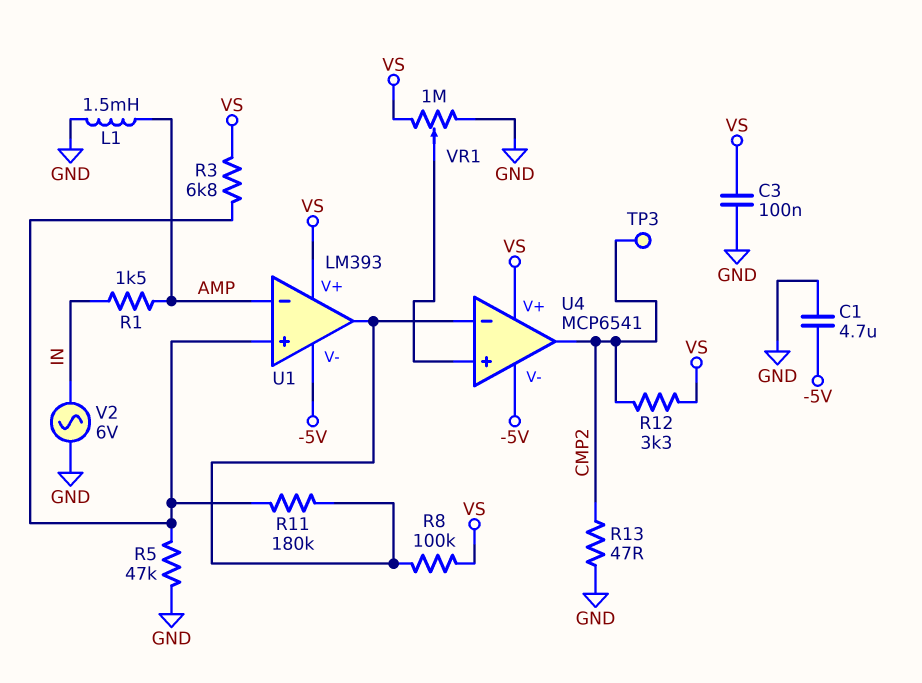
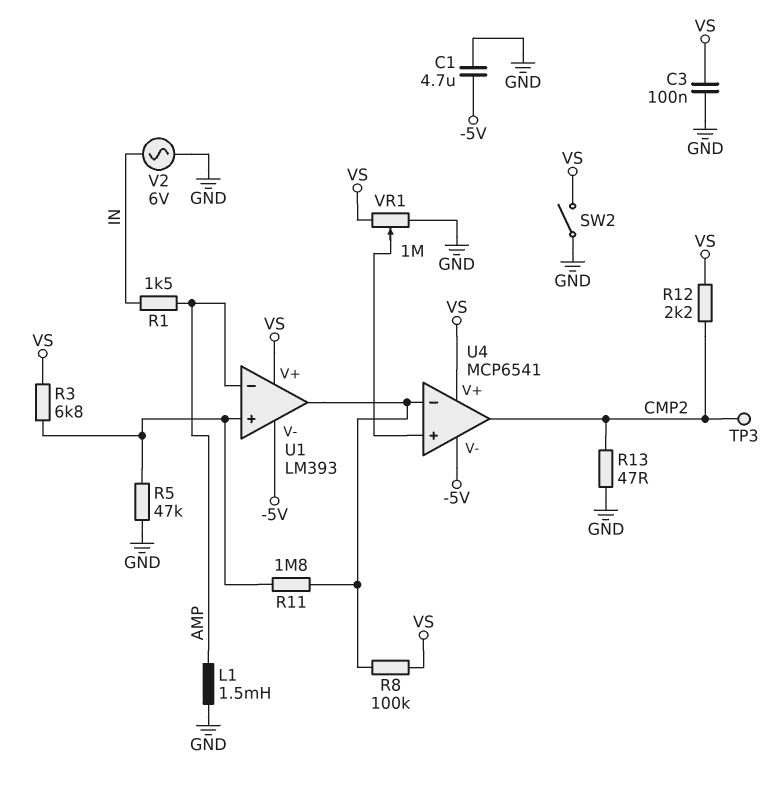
R11: 180k (U1/in+, U1/out) -> 1.8M (U1/in+, U1/out)
R12: 3.3k (CMP2, VS) -> 2.2k (CMP2, VS)
SW2: none -> switch (GND, VS)

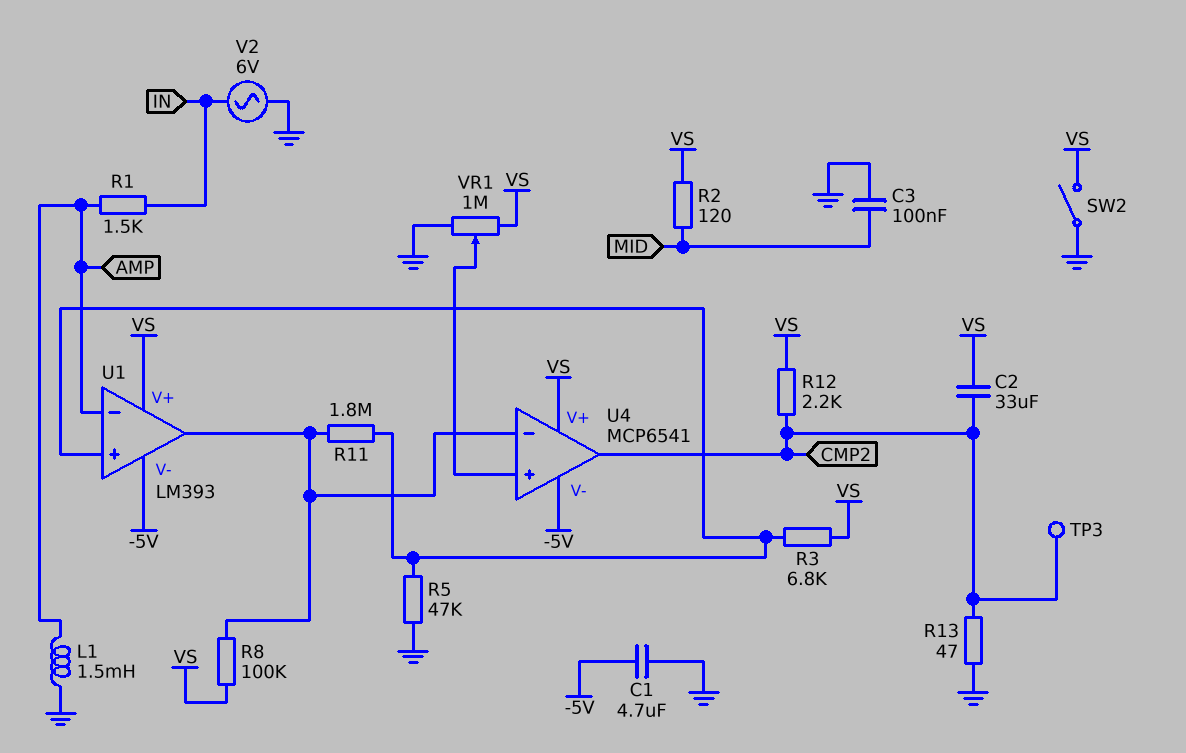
C2: none -> 33uF (CMP2, VS)
C3: 100nF (GND, VS) -> 100nF (GND, MID)
R2: none -> 120 (MID, VS)

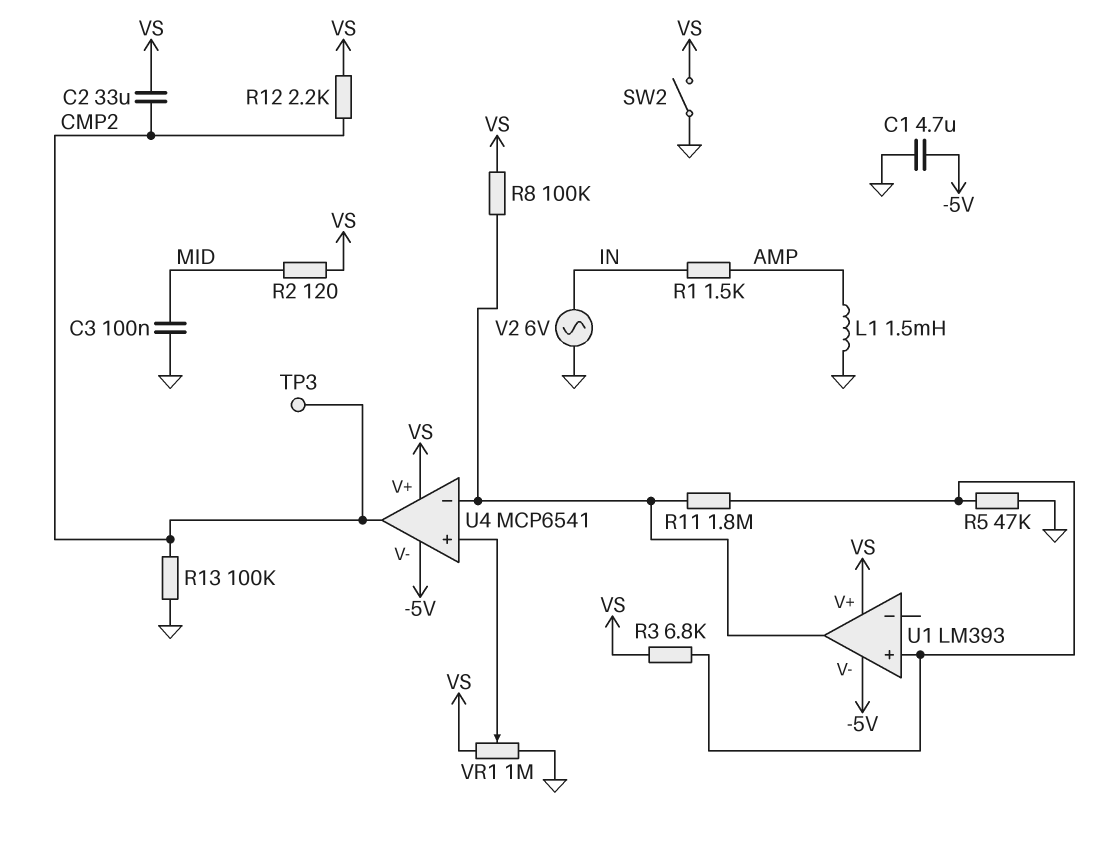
R13: 47 (CMP2, GND) -> 100k (CMP2, GND)
U1 pin in-: AMP -> none

